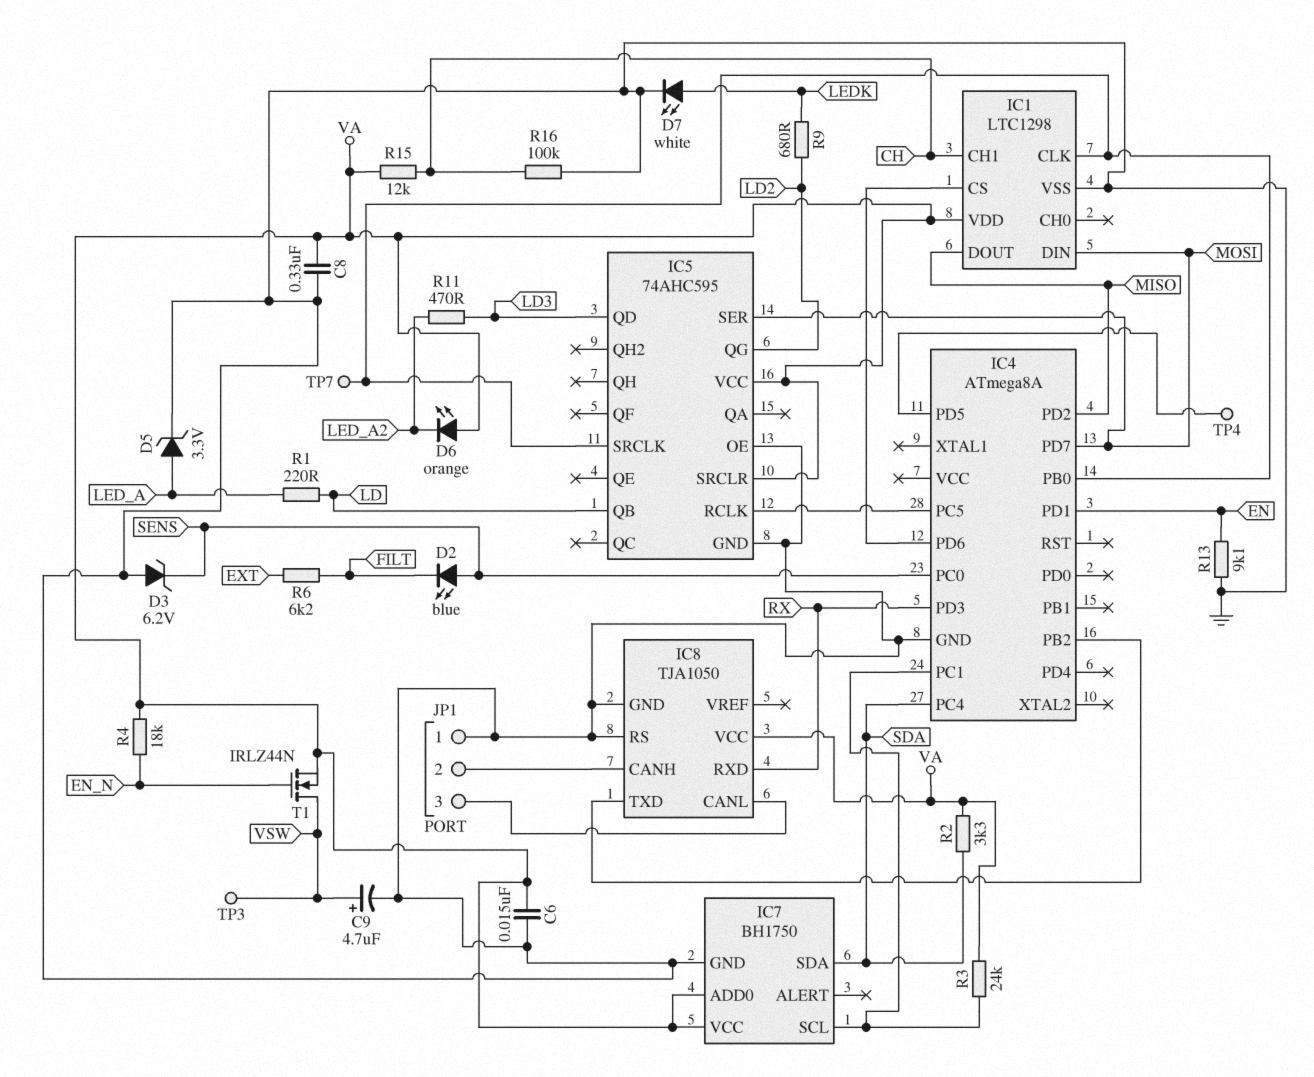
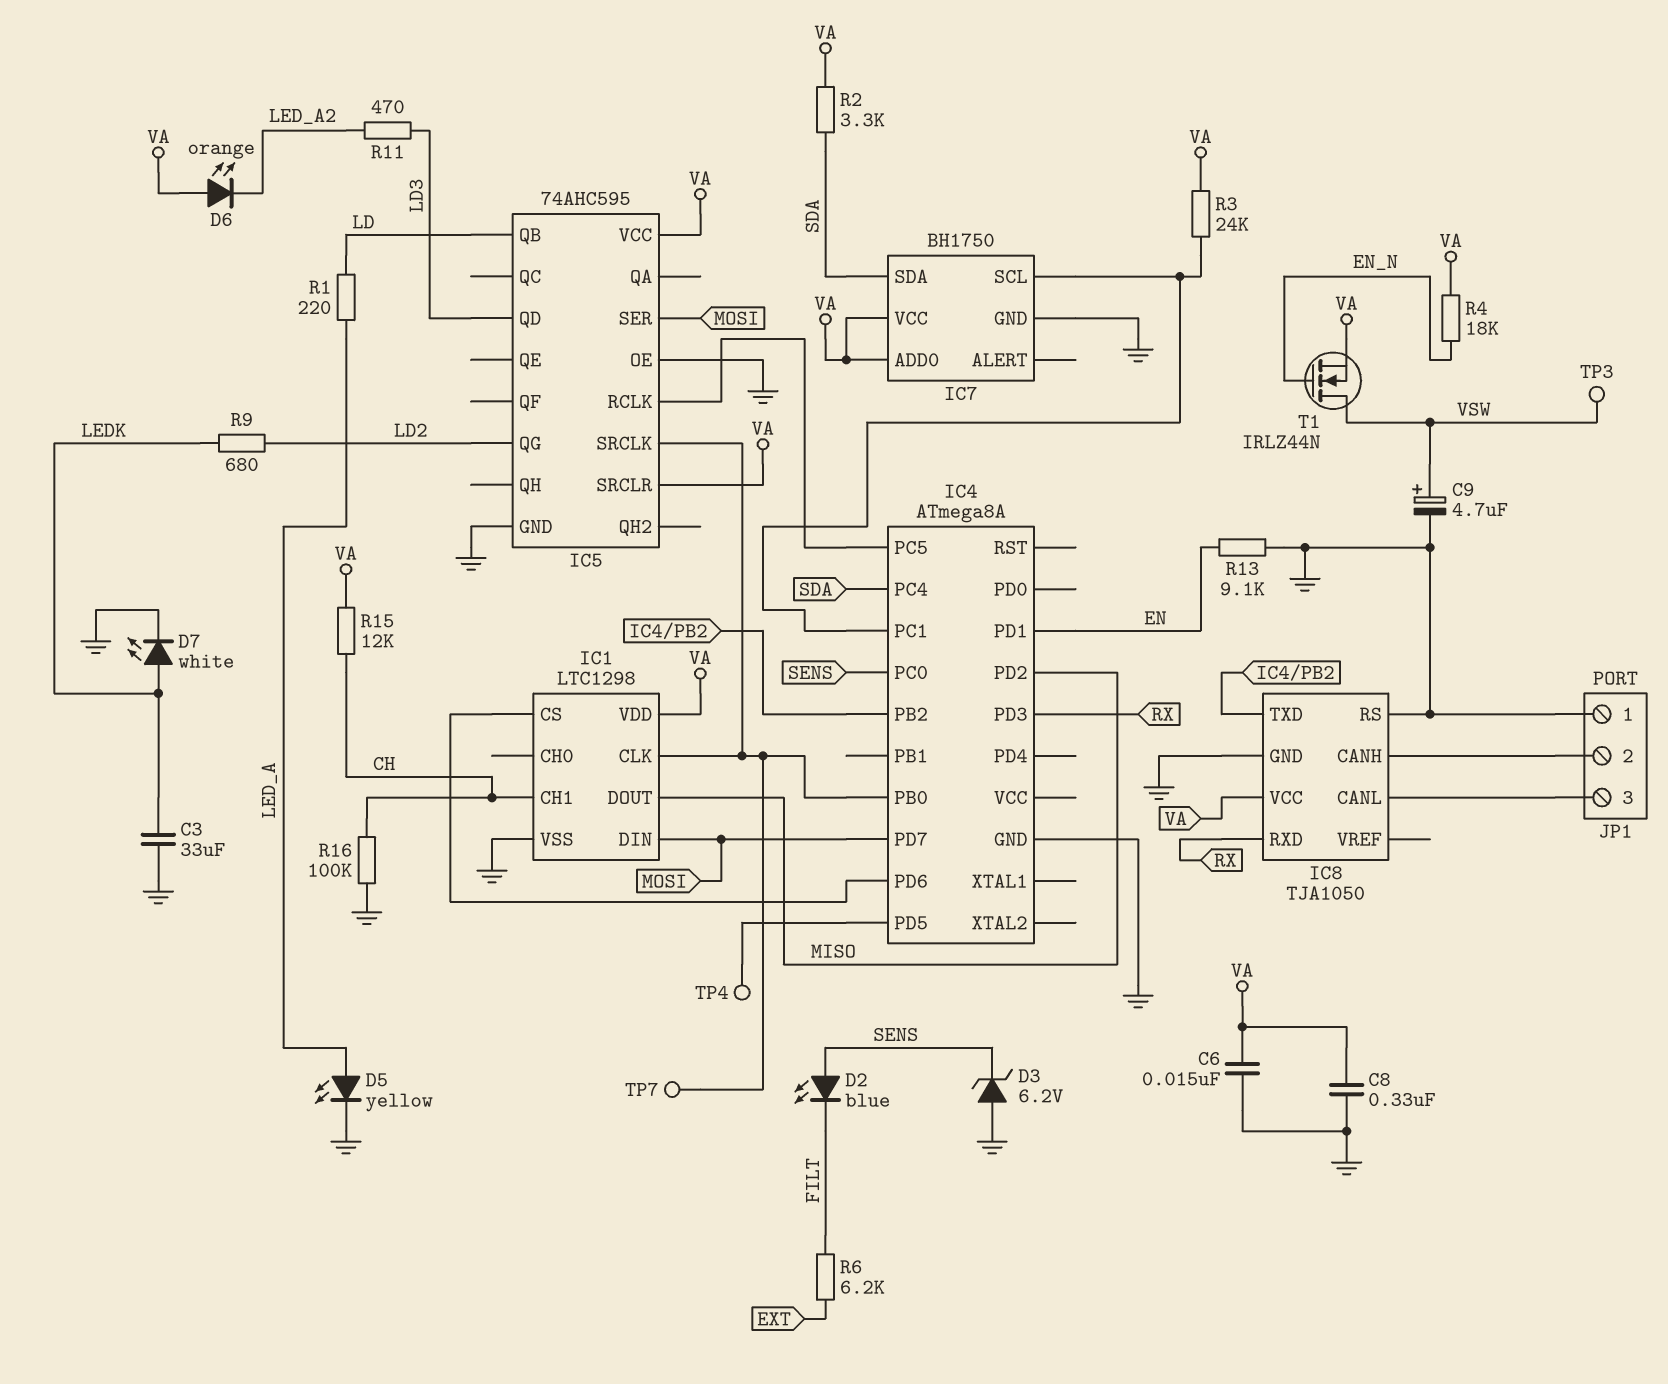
C3: none -> 33uF (GND, LEDK)
D5: zener 3.3V (A LED_A, K GND) -> LED yellow (A LED_A, K GND)

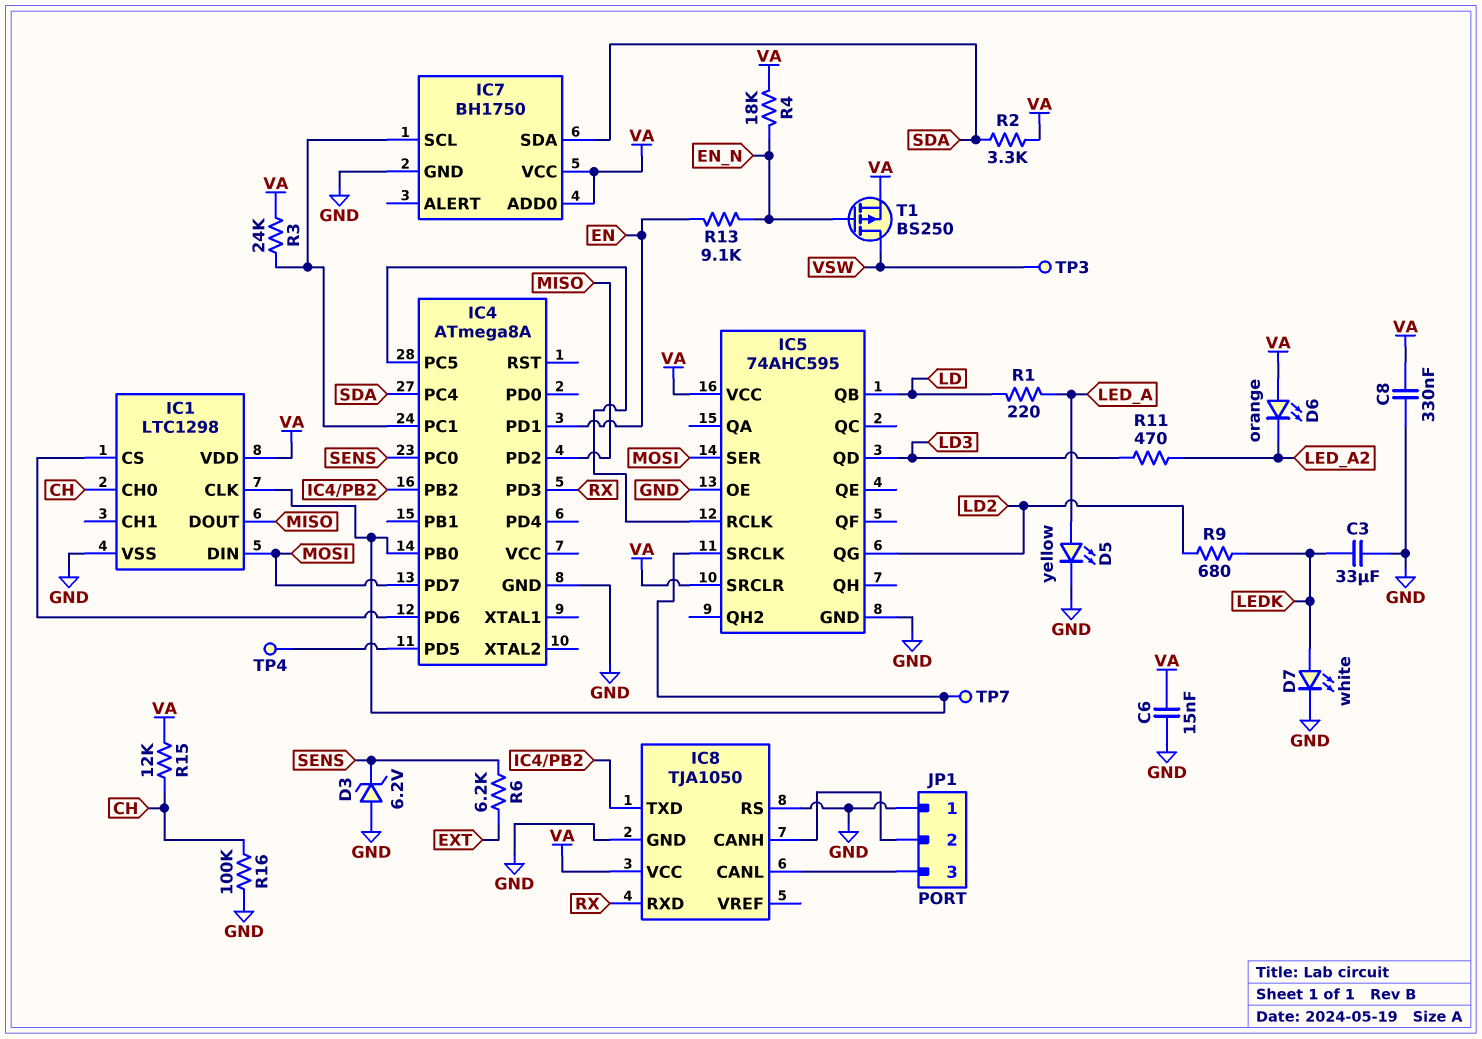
C9: 4.7uF (plus VSW, minus GND) -> none
D2: LED blue (A SENS, K FILT) -> none
IC1 pin CH0: none -> CH
IC1 pin CH1: CH -> none
R6: 6.2k (EXT, FILT) -> 6.2k (EXT, SENS)
R13: 9.1k (EN, GND) -> 9.1k (EN, EN_N)
T1: NMOS IRLZ44N (G EN_N, D VSW, S VA) -> PMOS BS250 (G EN_N, D VSW, S VA)

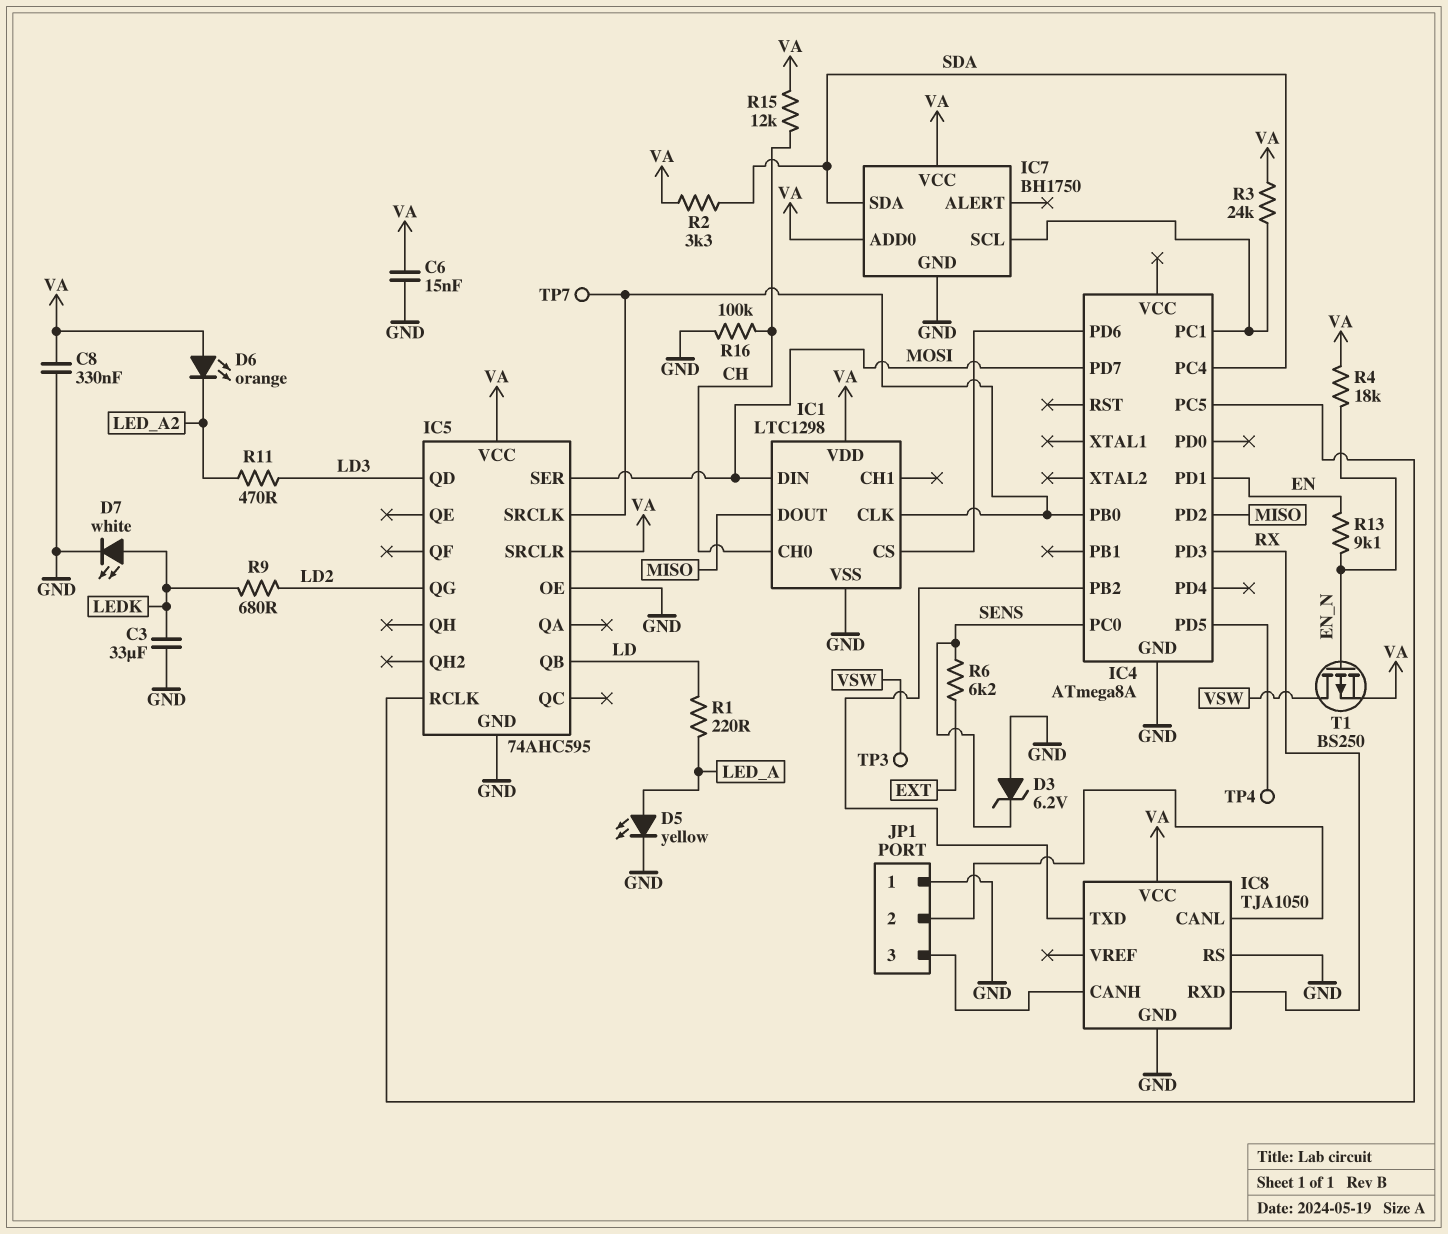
JP1 pin 2: IC8/CANH -> IC8/CANL
JP1 pin 3: IC8/CANL -> IC8/CANH

